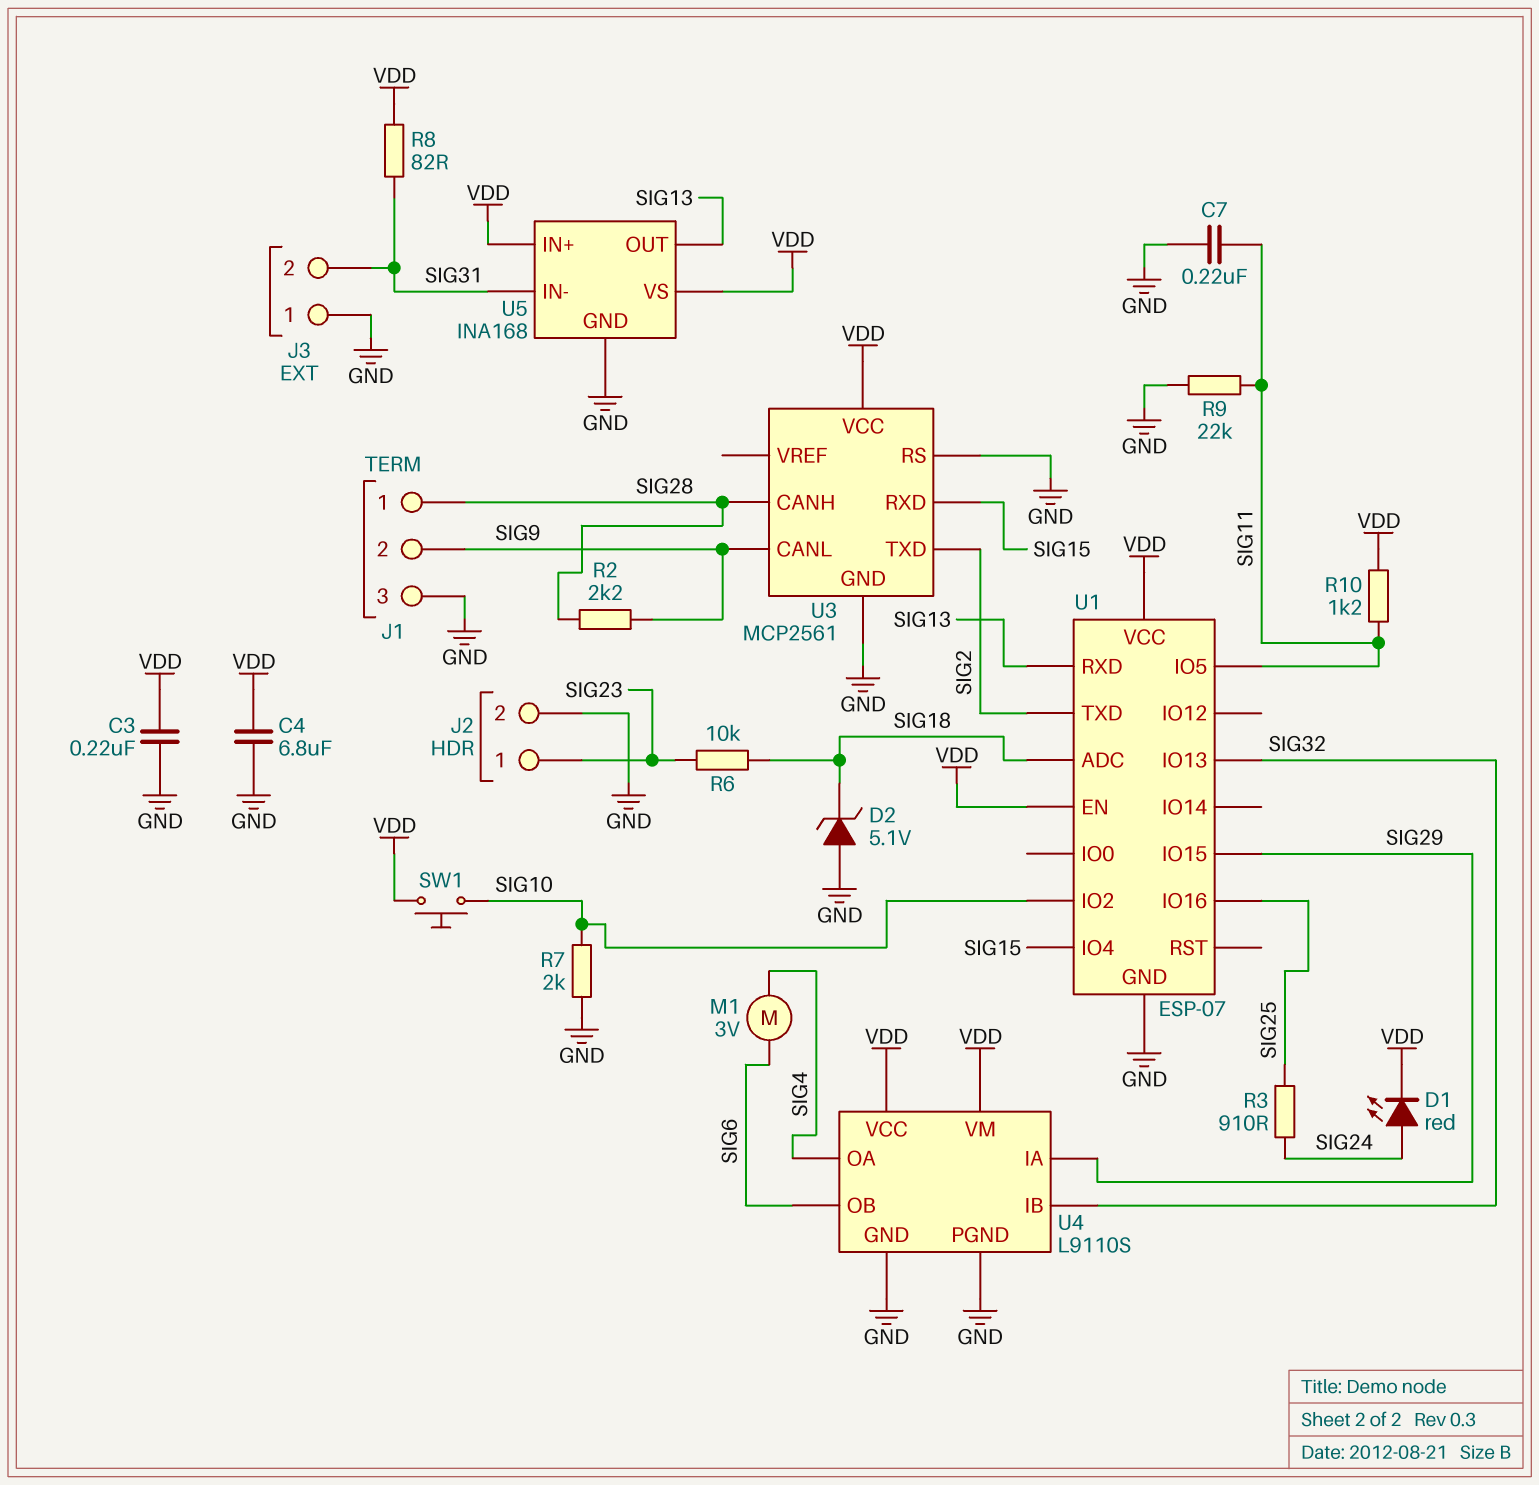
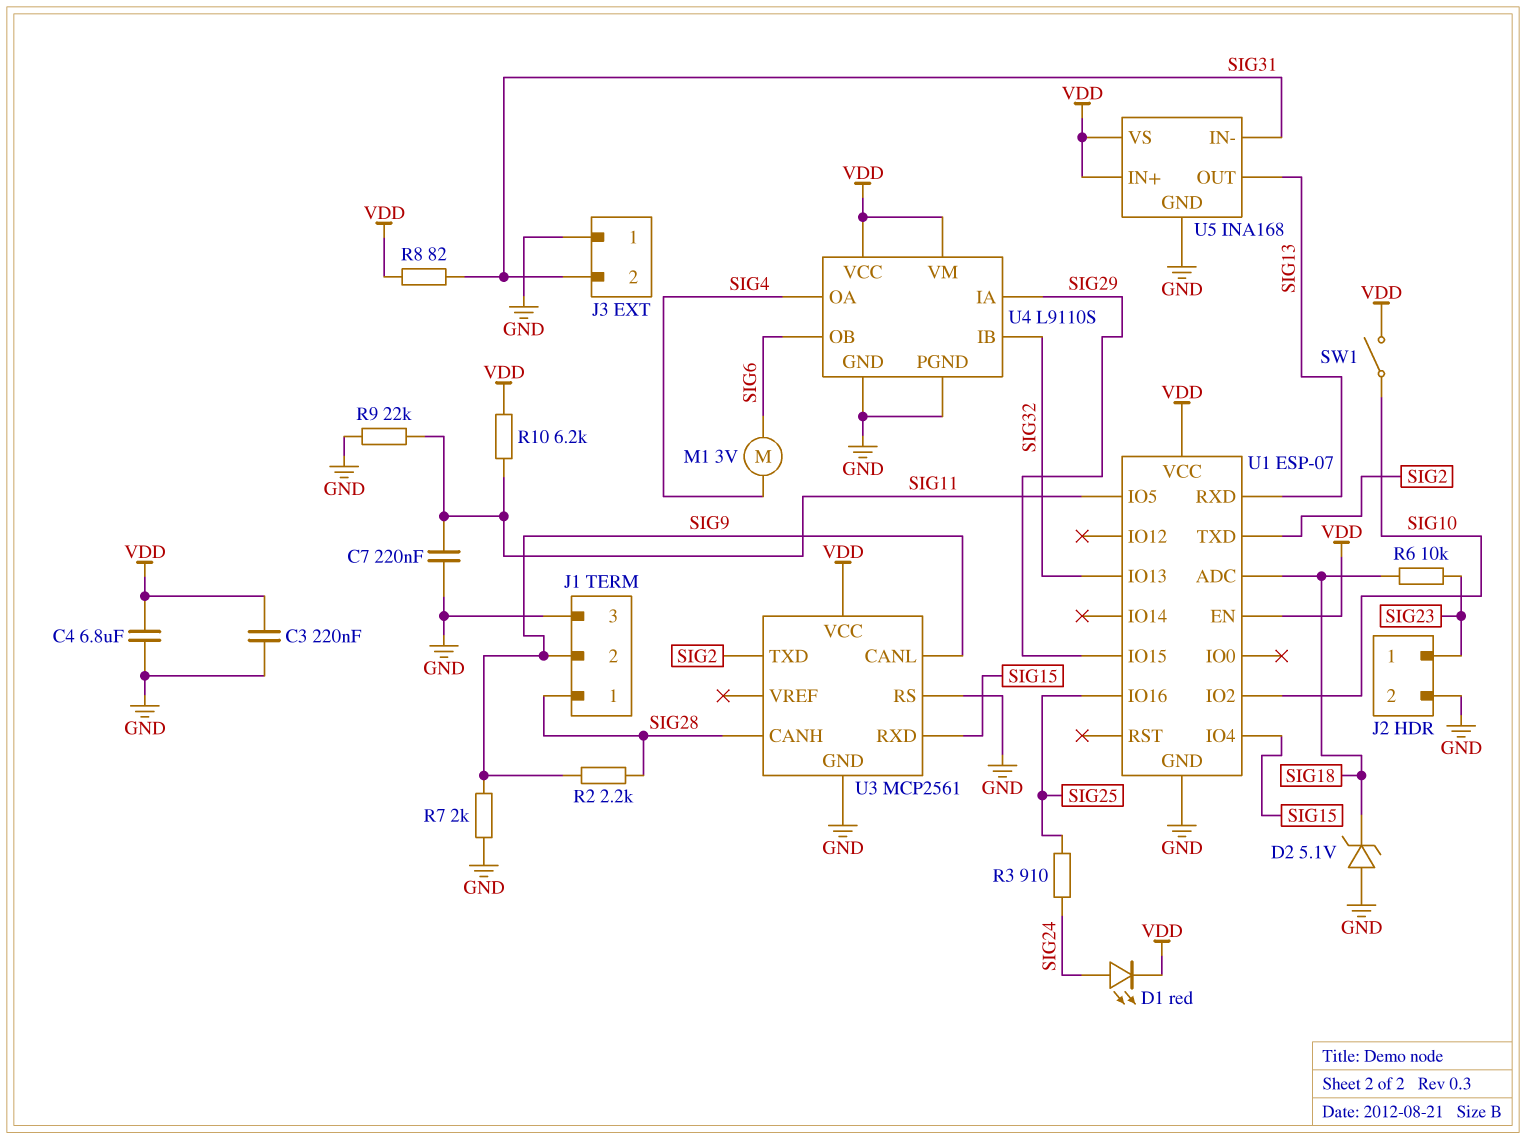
R7: 2k (GND, SIG10) -> 2k (GND, SIG9)
R10: 1.2k (SIG11, VDD) -> 6.2k (SIG11, VDD)
SW1: button (SIG10, VDD) -> switch (SIG10, VDD)

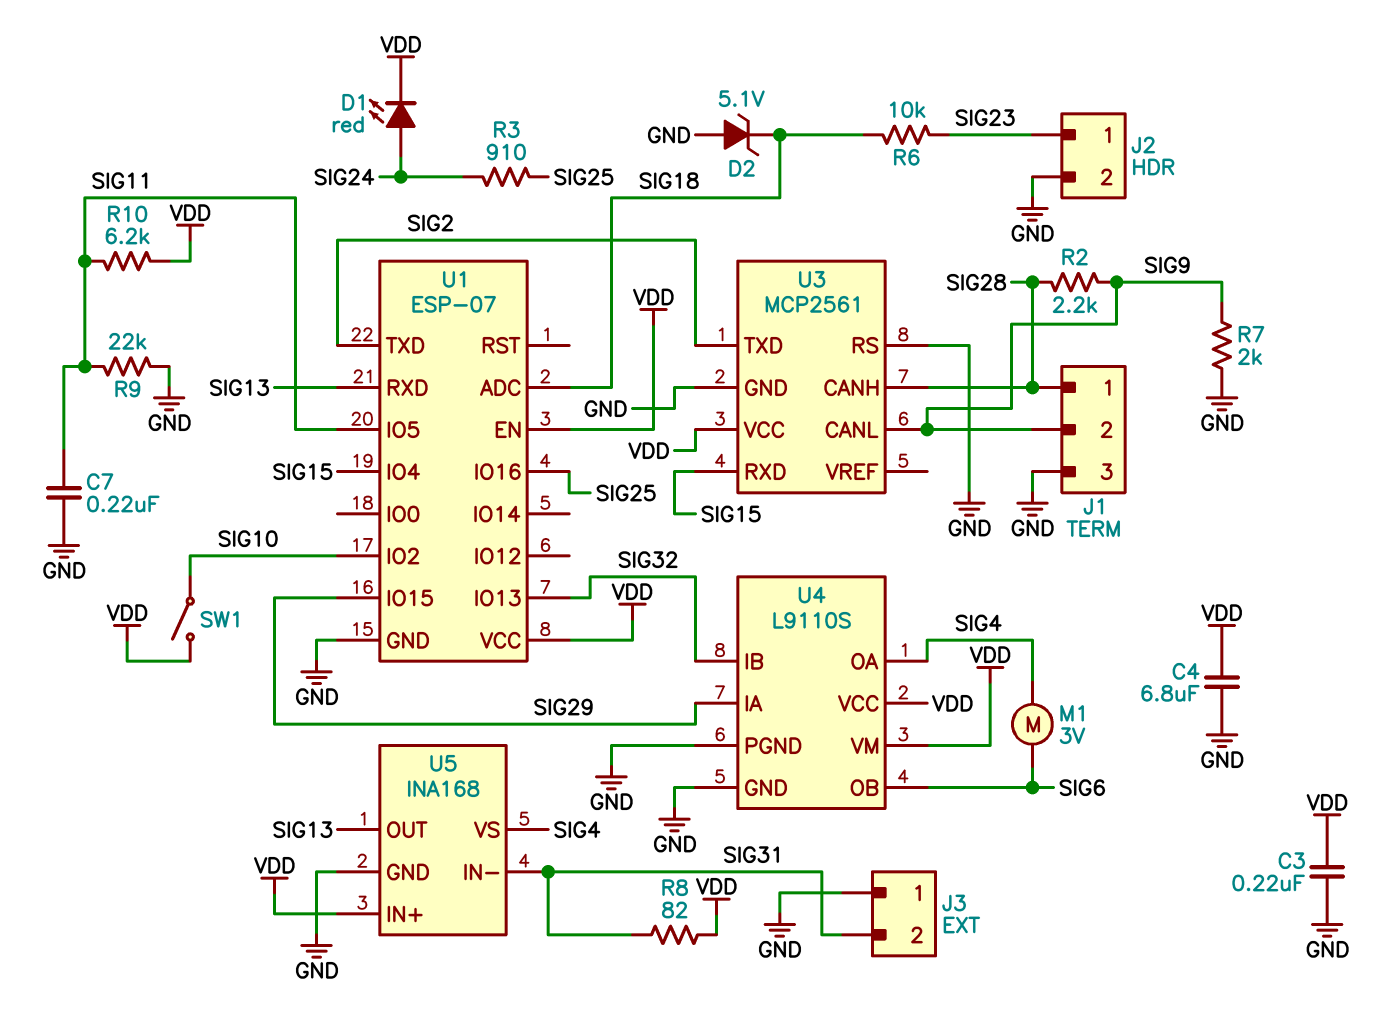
U5 pin VS: VDD -> SIG4

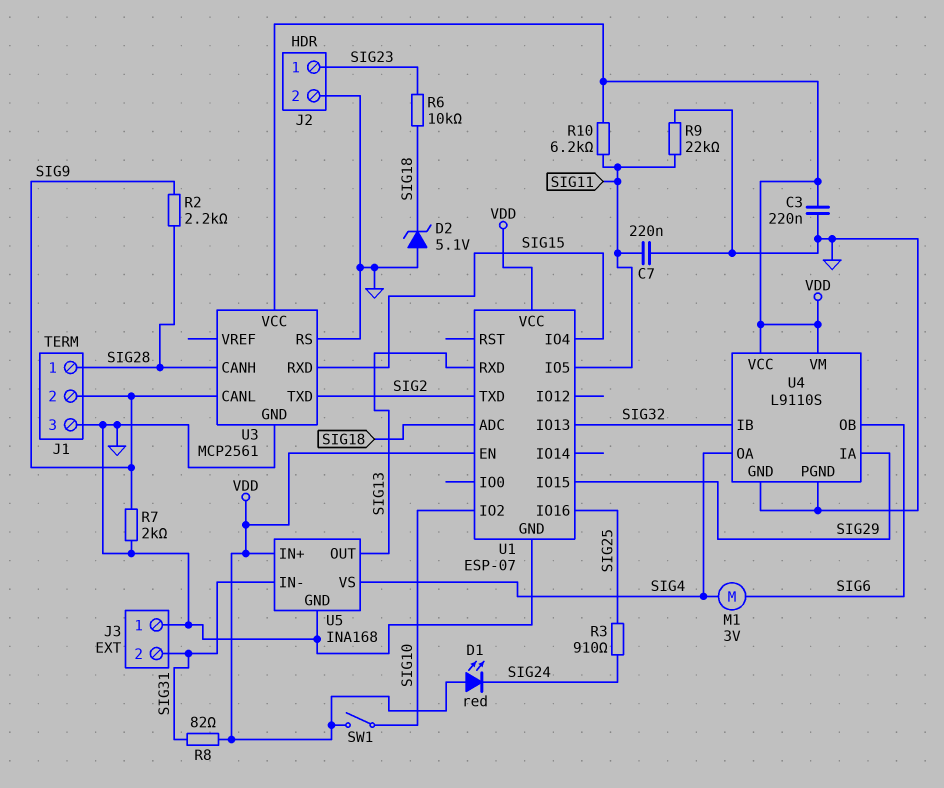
C4: 6.8uF (GND, VDD) -> none
D1: LED red (A SIG24, K VDD) -> LED red (A VDD, K SIG24)

